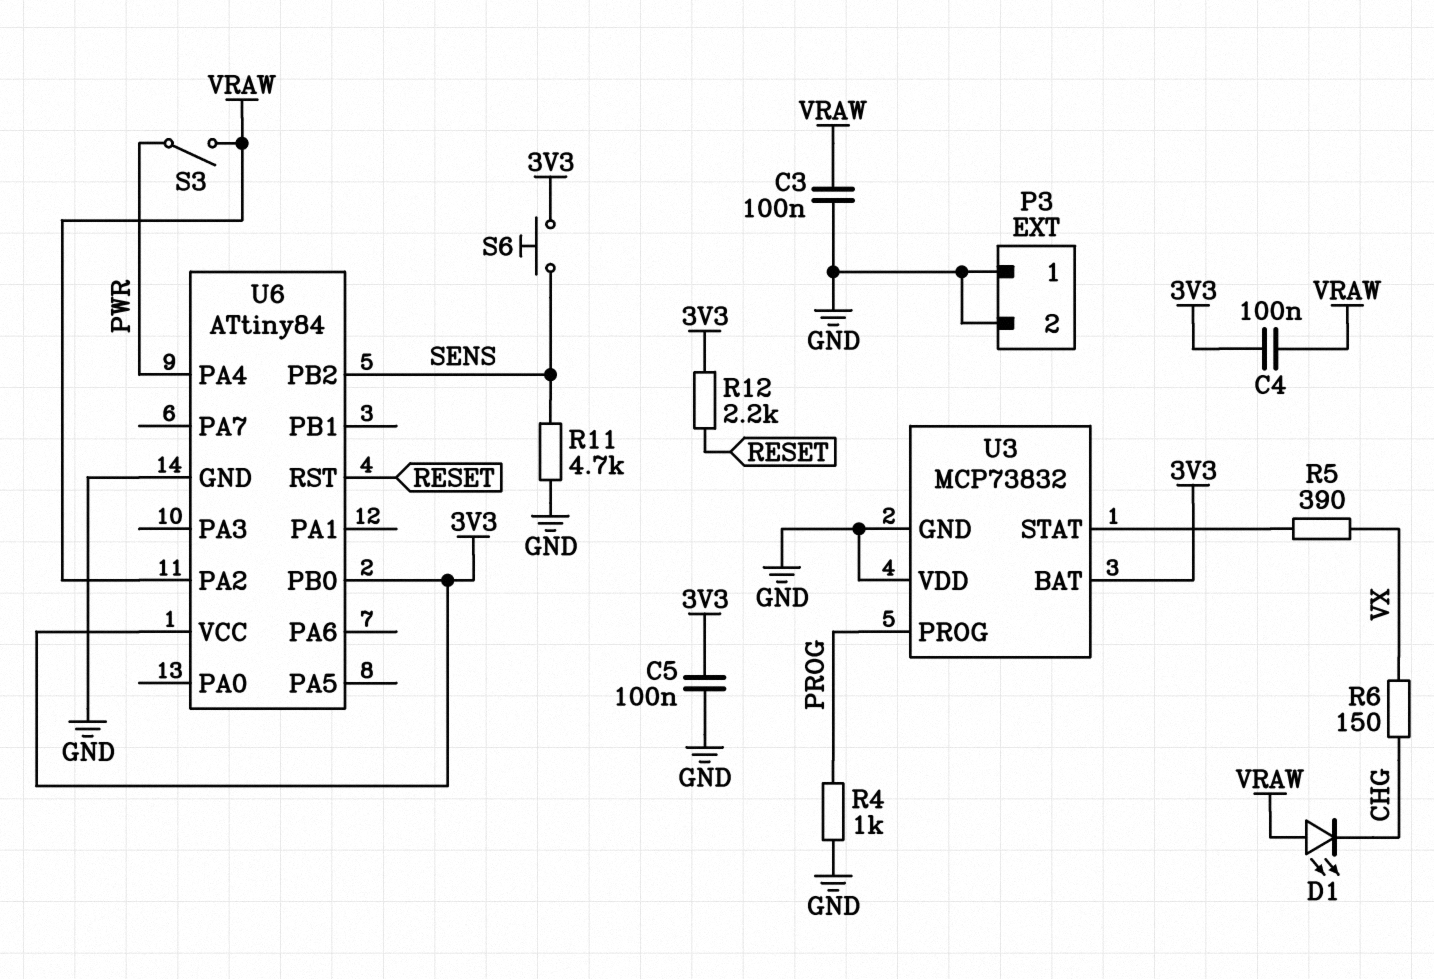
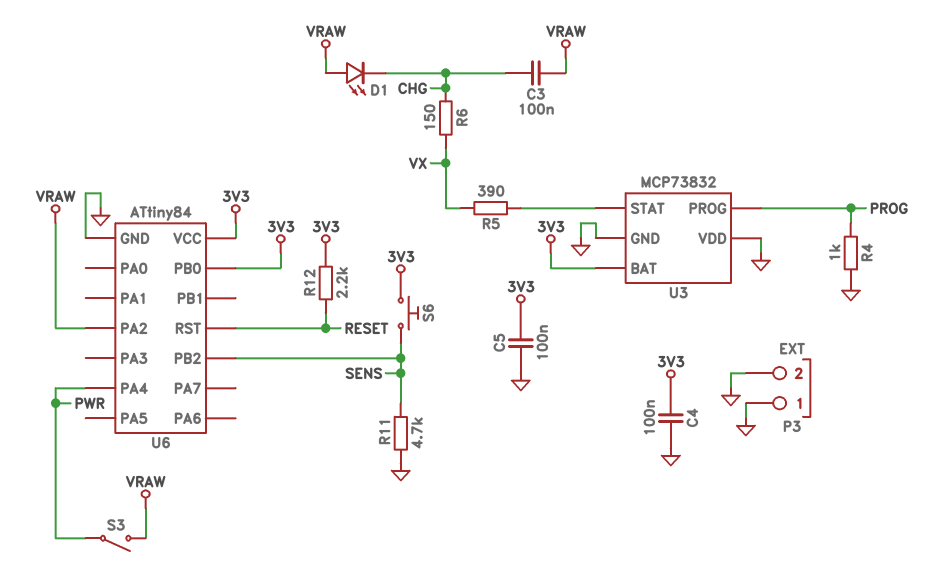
C3: 100nF (GND, VRAW) -> 100nF (CHG, VRAW)
C4: 100nF (3V3, VRAW) -> 100nF (3V3, GND)

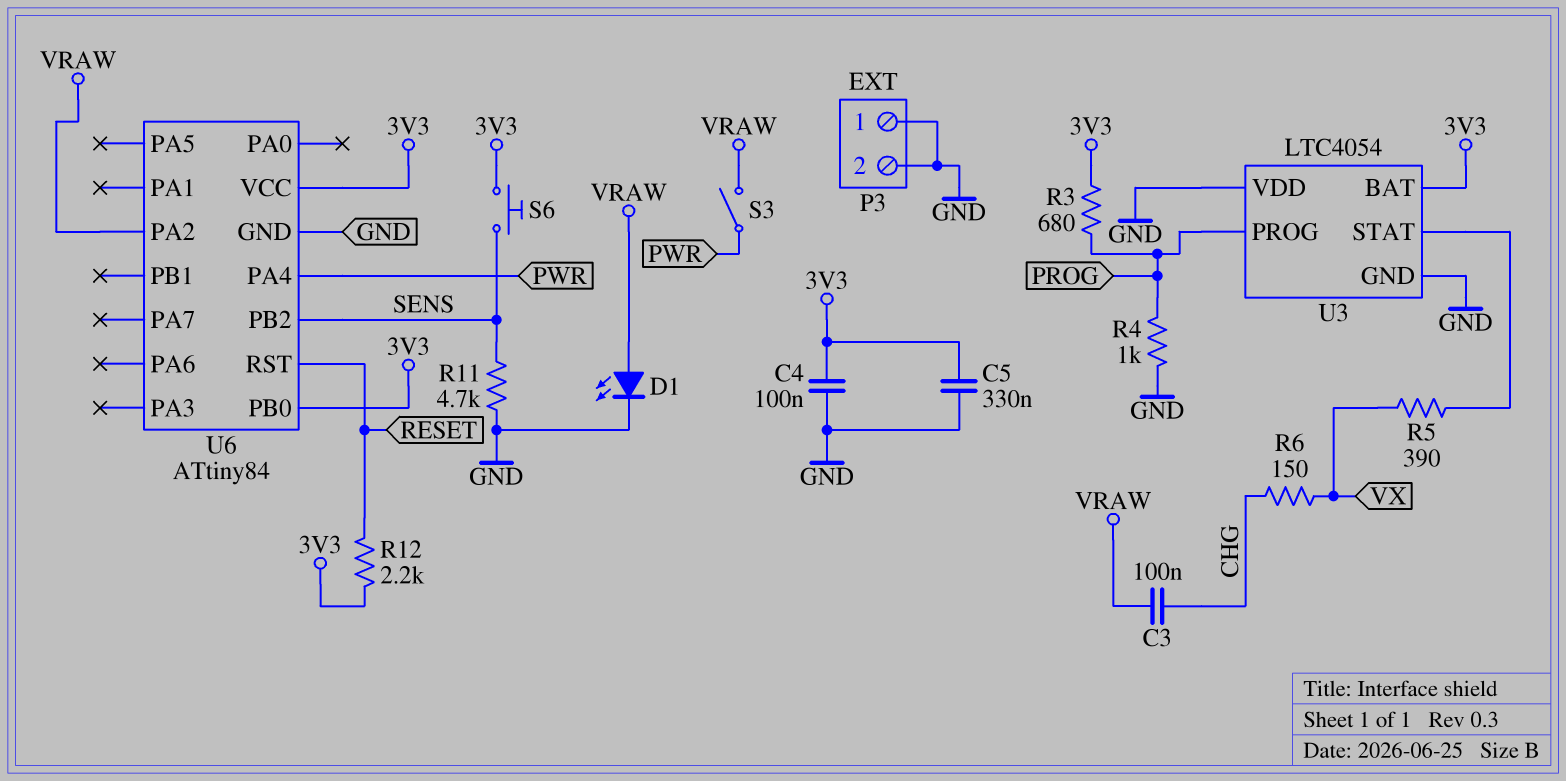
C5: 100nF (3V3, GND) -> 330nF (3V3, GND)
D1: LED (A VRAW, K CHG) -> LED (A VRAW, K GND)
R3: none -> 680 (3V3, PROG)
U3: MCP73832 -> LTC4054

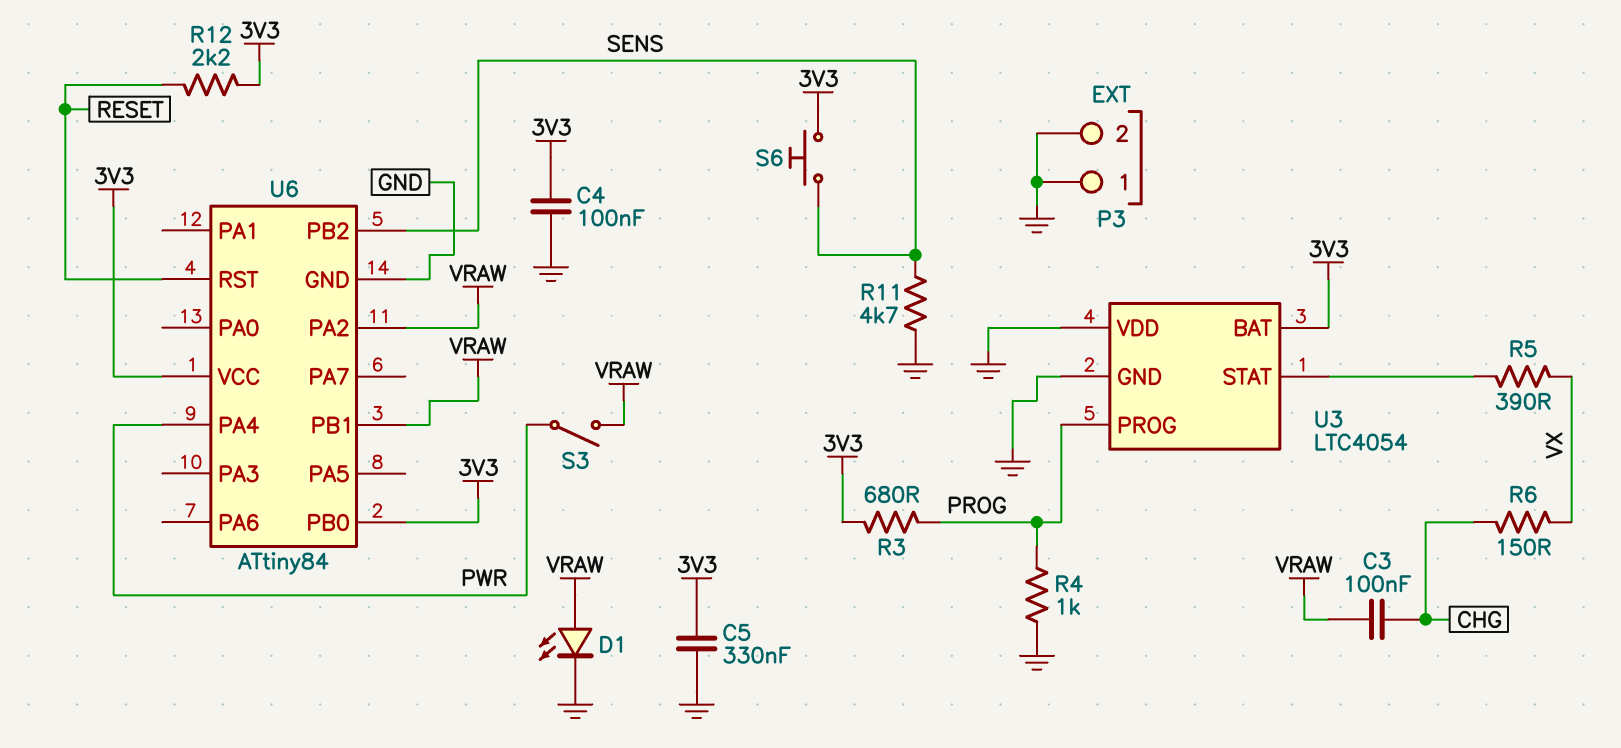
U6 pin PB1: none -> VRAW

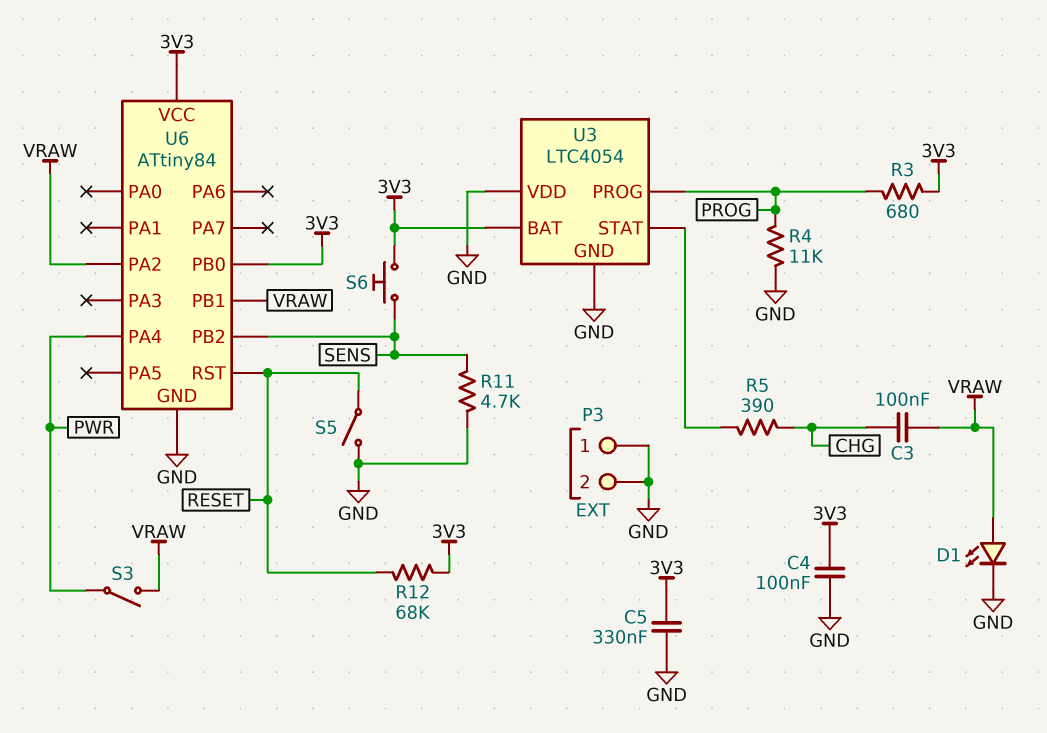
R4: 1k (GND, PROG) -> 11k (GND, PROG)
R5: 390 (U3/STAT, VX) -> 390 (CHG, U3/STAT)
R6: 150 (CHG, VX) -> none
R12: 2.2k (3V3, RESET) -> 68k (3V3, RESET)
S5: none -> switch (GND, RESET)

